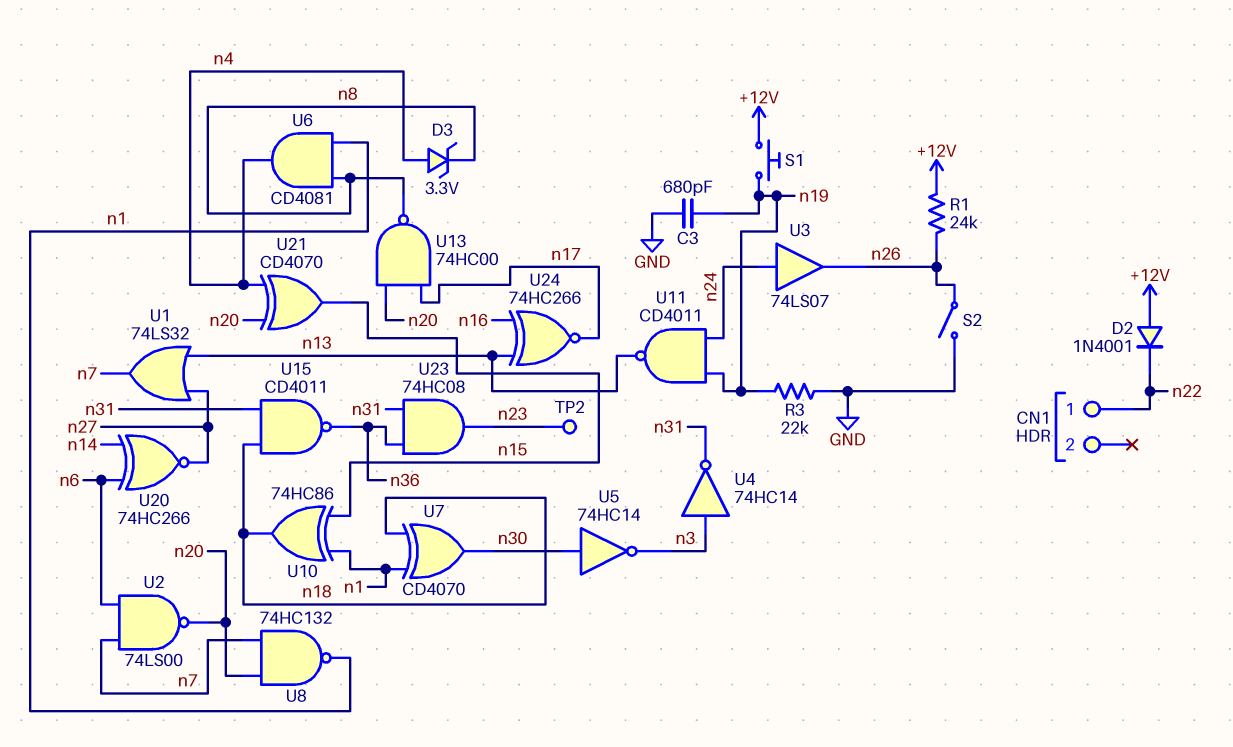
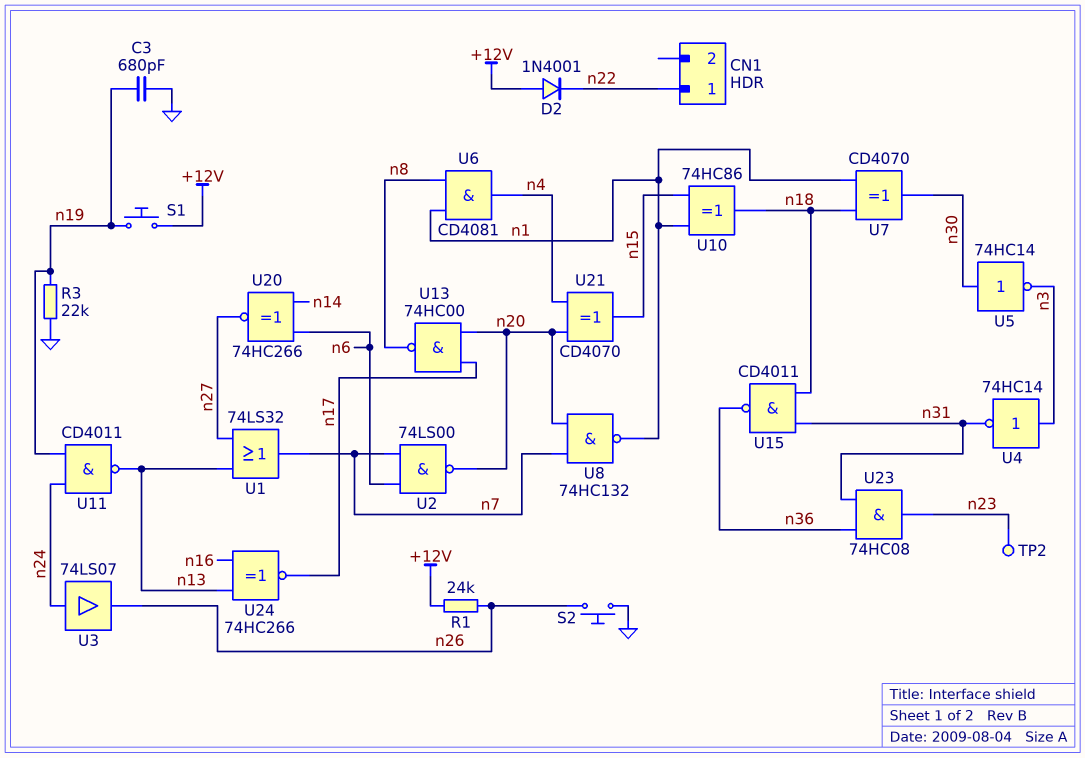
D3: zener 3.3V (A n4, K n8) -> none
S2: switch (GND, n26) -> button (GND, n26)

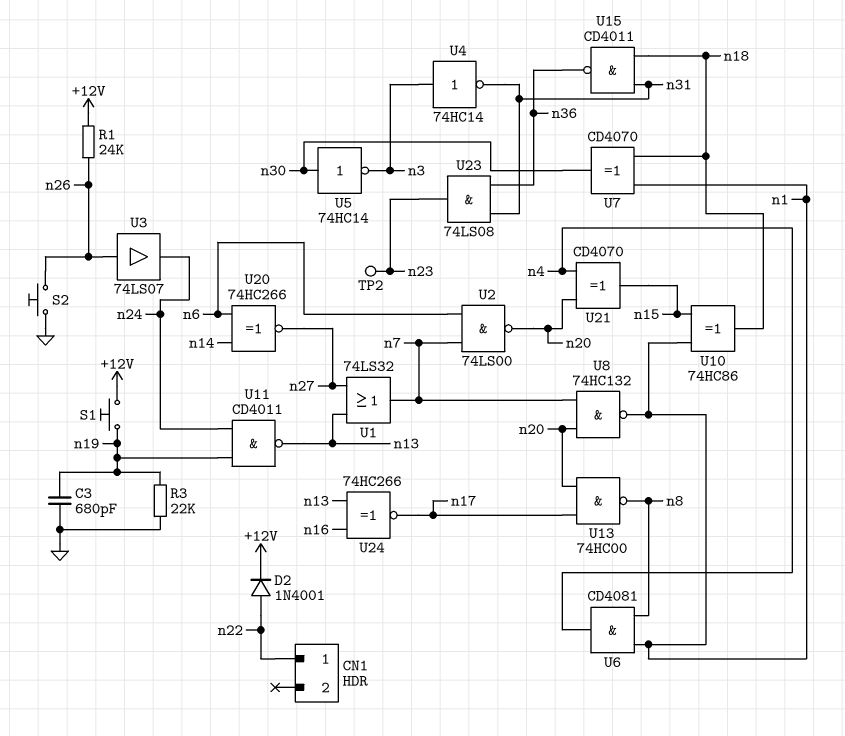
D2: diode 1N4001 (A +12V, K n22) -> diode 1N4001 (A n22, K +12V)
U3: buffer 74LS07 (in n24, out n26) -> buffer 74LS07 (in n26, out n24)
U23: AND 74HC08 (in n31, in n36, out n23) -> AND 74LS08 (in n31, in n36, out n23)

